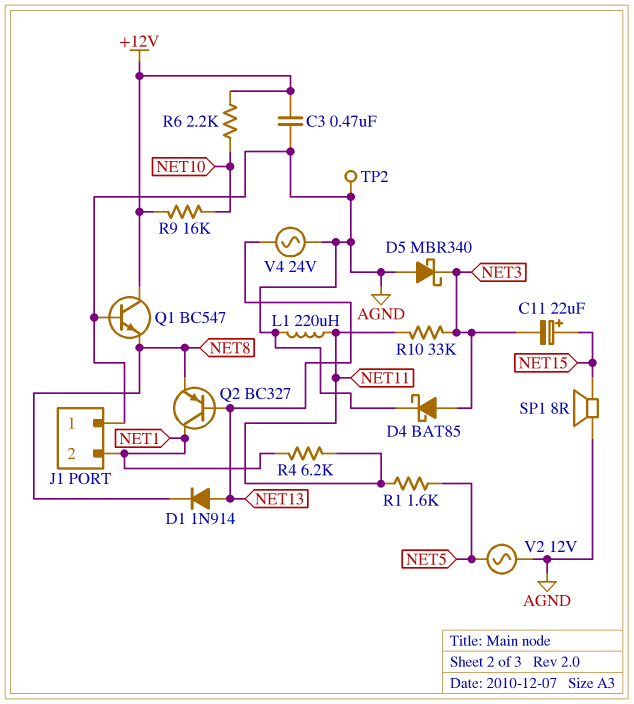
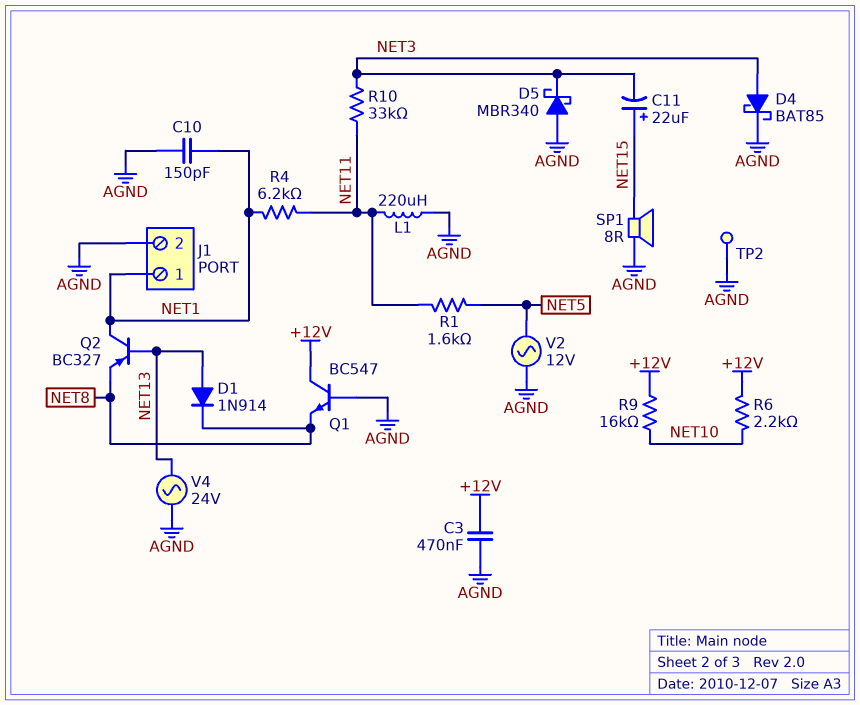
C10: none -> 150pF (AGND, NET1)
J1 pin 1: AGND -> NET1
J1 pin 2: NET1 -> AGND

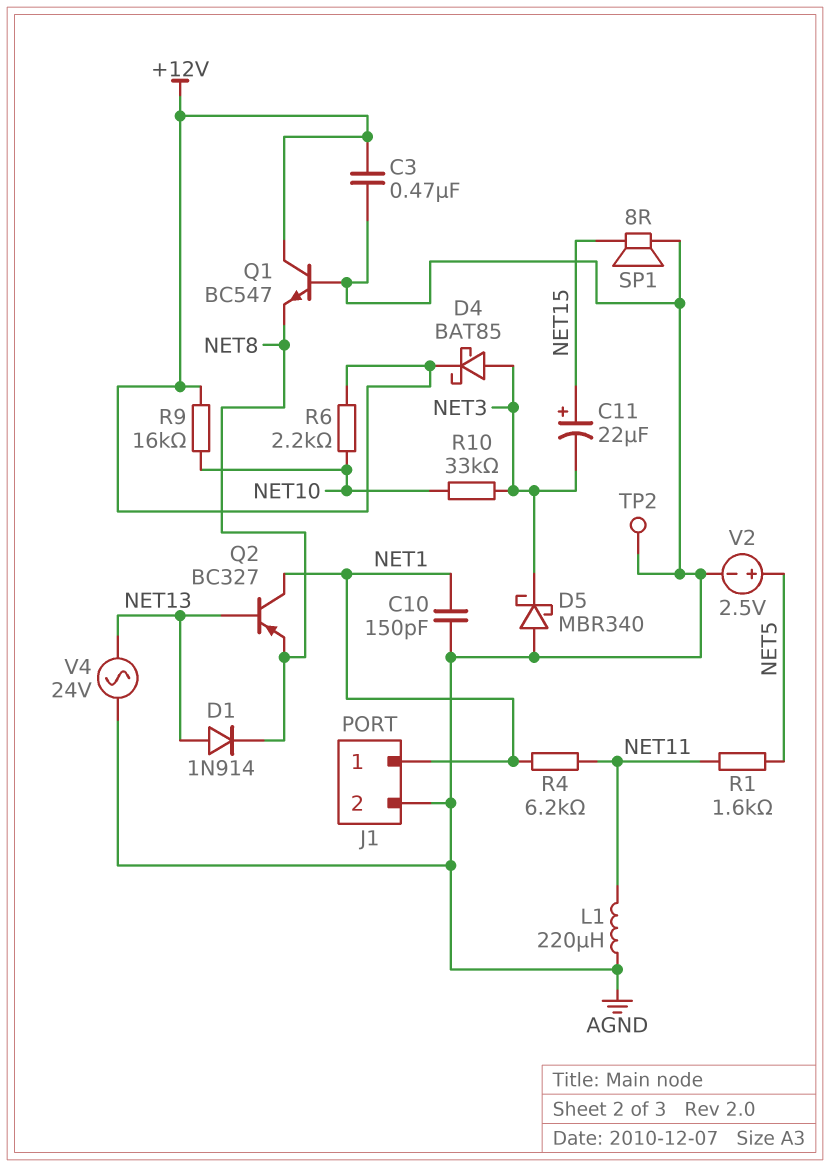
D4: schottky BAT85 (A NET3, K AGND) -> schottky BAT85 (A NET3, K +12V)
R10: 33k (NET3, NET11) -> 33k (NET3, NET10)
V2: AC 12V (AGND, NET5) -> 2.5V (plus NET5, minus AGND)

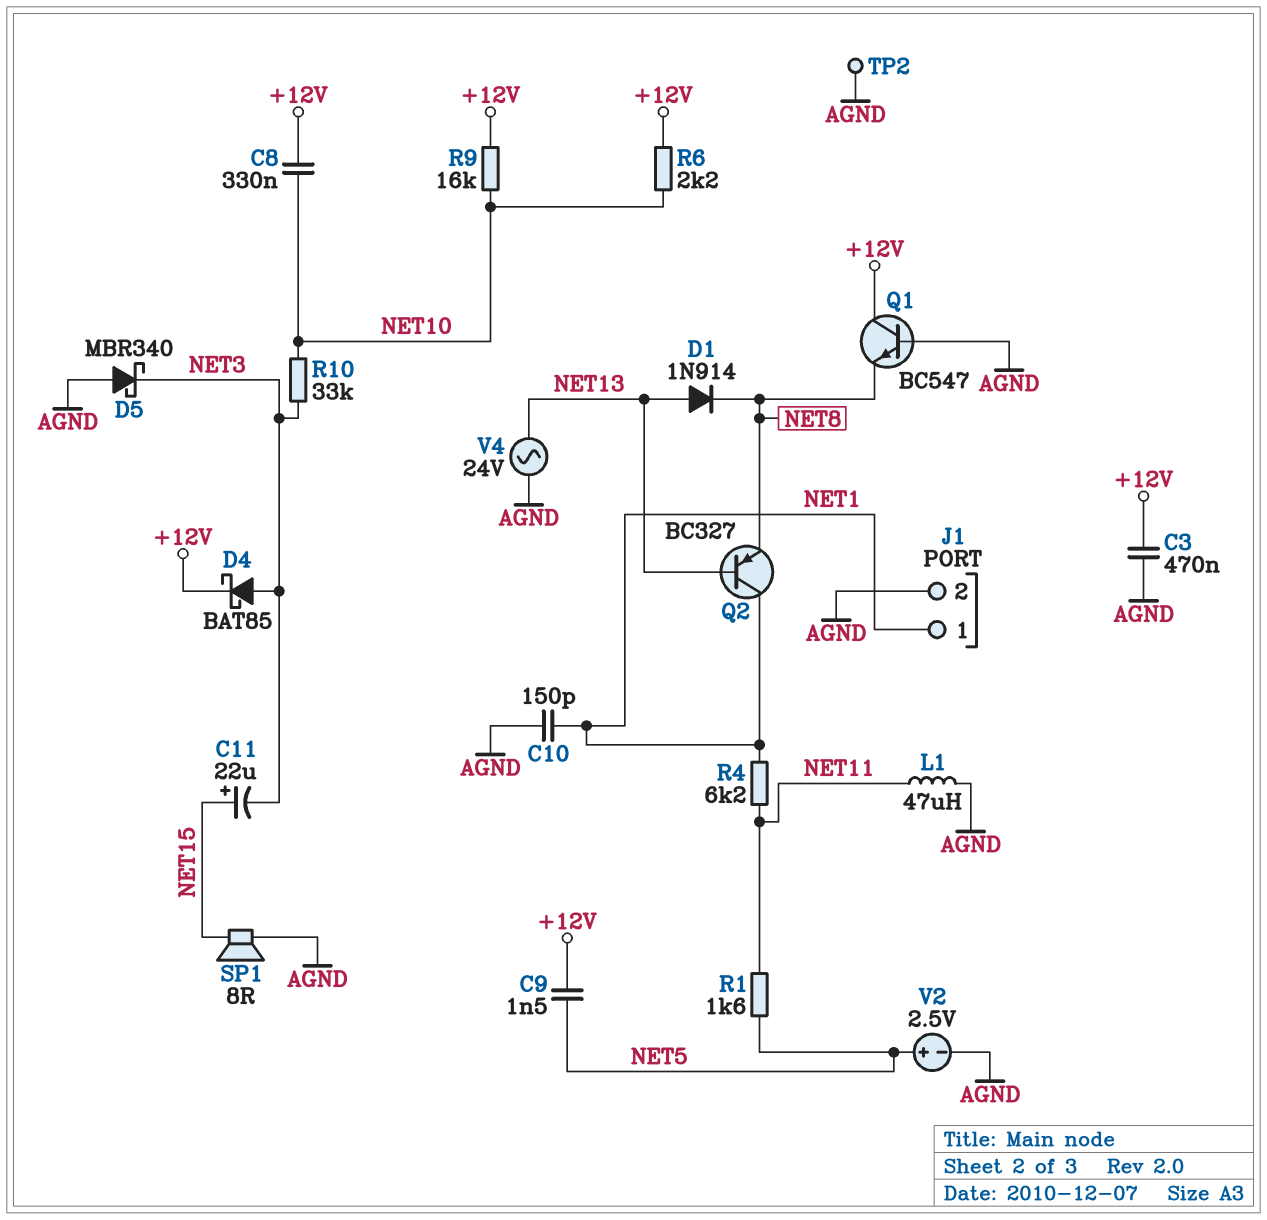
C8: none -> 330nF (+12V, NET10)
C9: none -> 1.5nF (+12V, NET5)
L1: 220uH (AGND, NET11) -> 47uH (AGND, NET11)

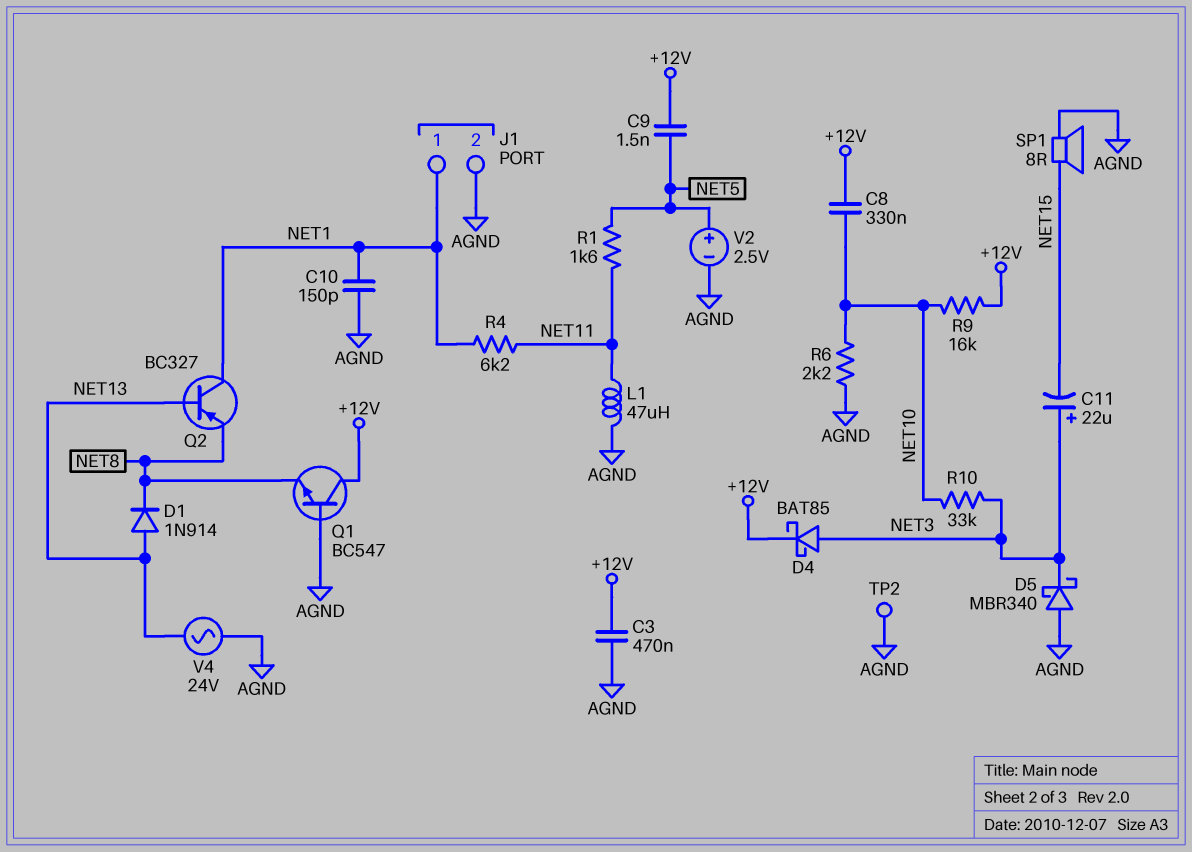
C11: 22uF (plus NET15, minus NET3) -> 22uF (plus NET3, minus NET15)
R6: 2.2k (+12V, NET10) -> 2.2k (AGND, NET10)

